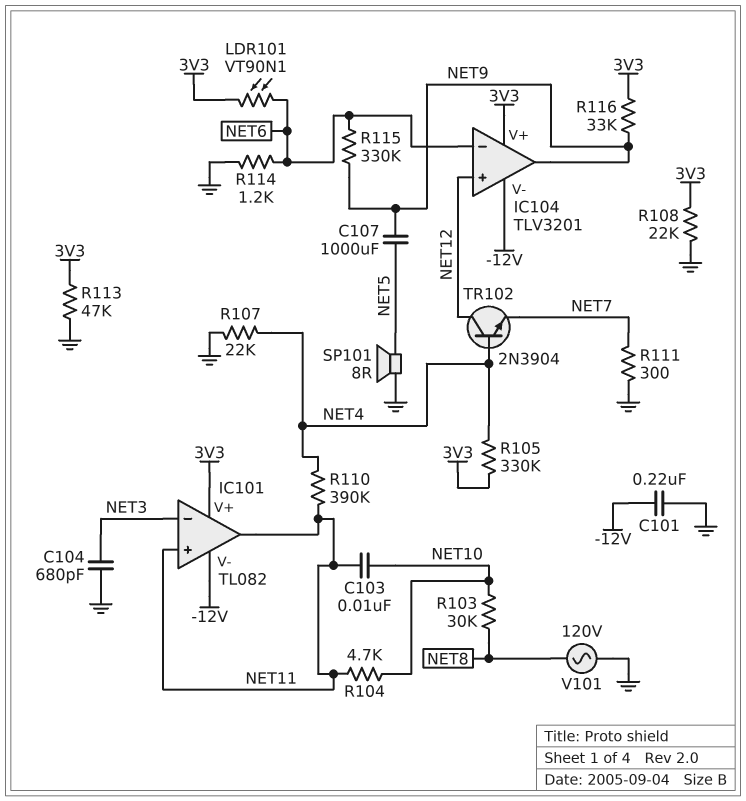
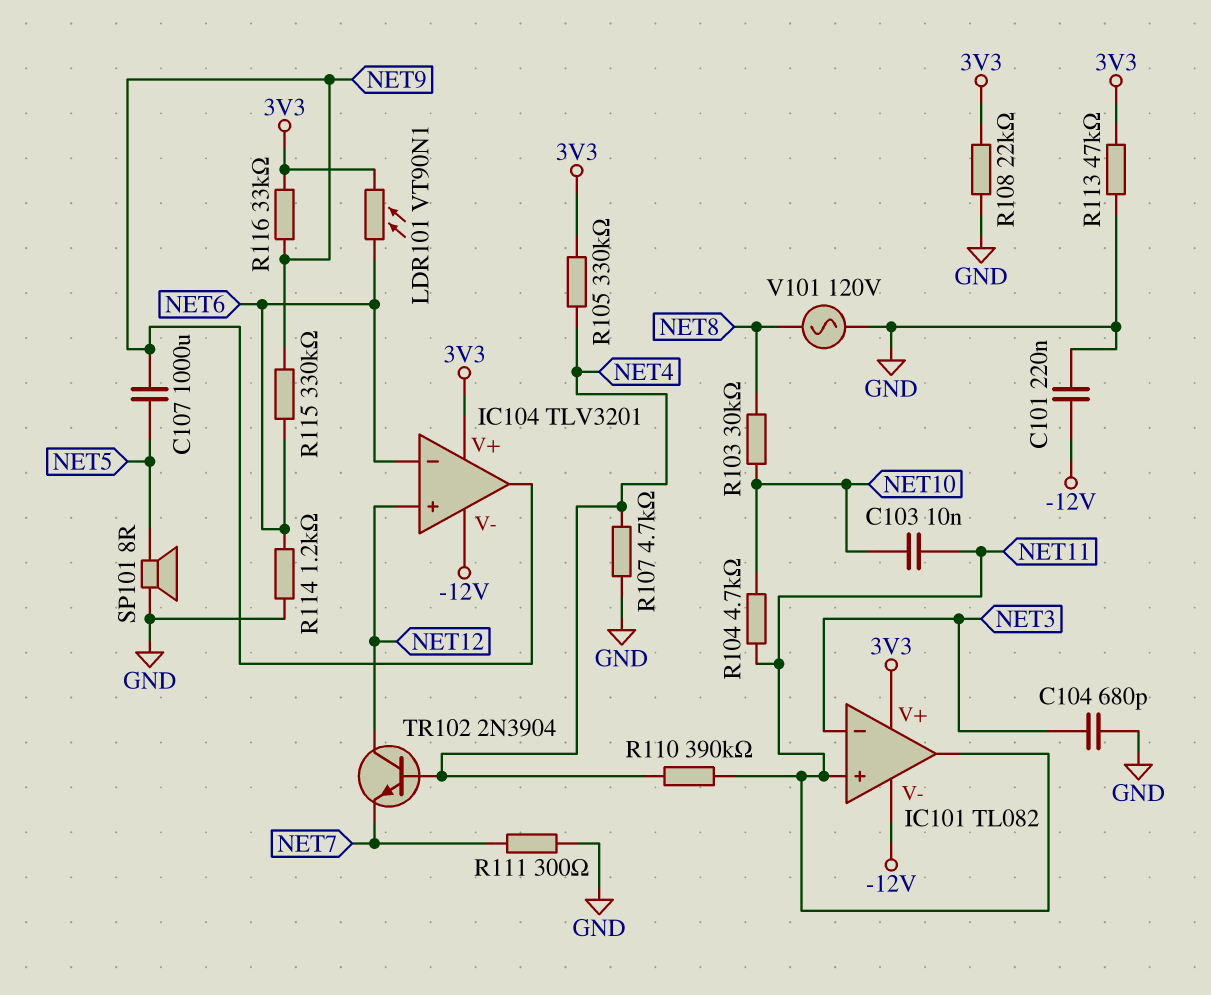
R107: 22k (GND, NET4) -> 4.7k (GND, NET4)

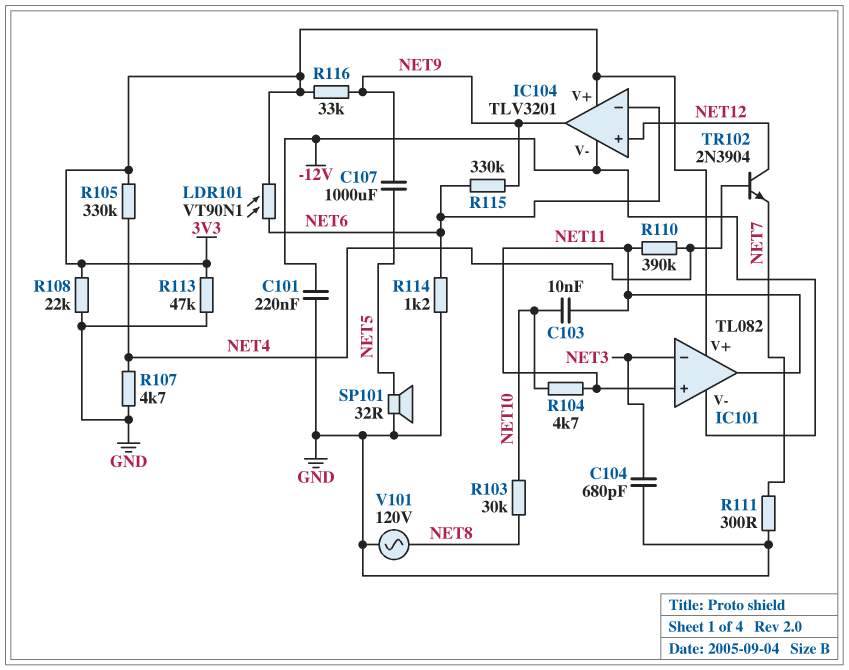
SP101: speaker 8R (GND, NET5) -> speaker 32R (GND, NET5)

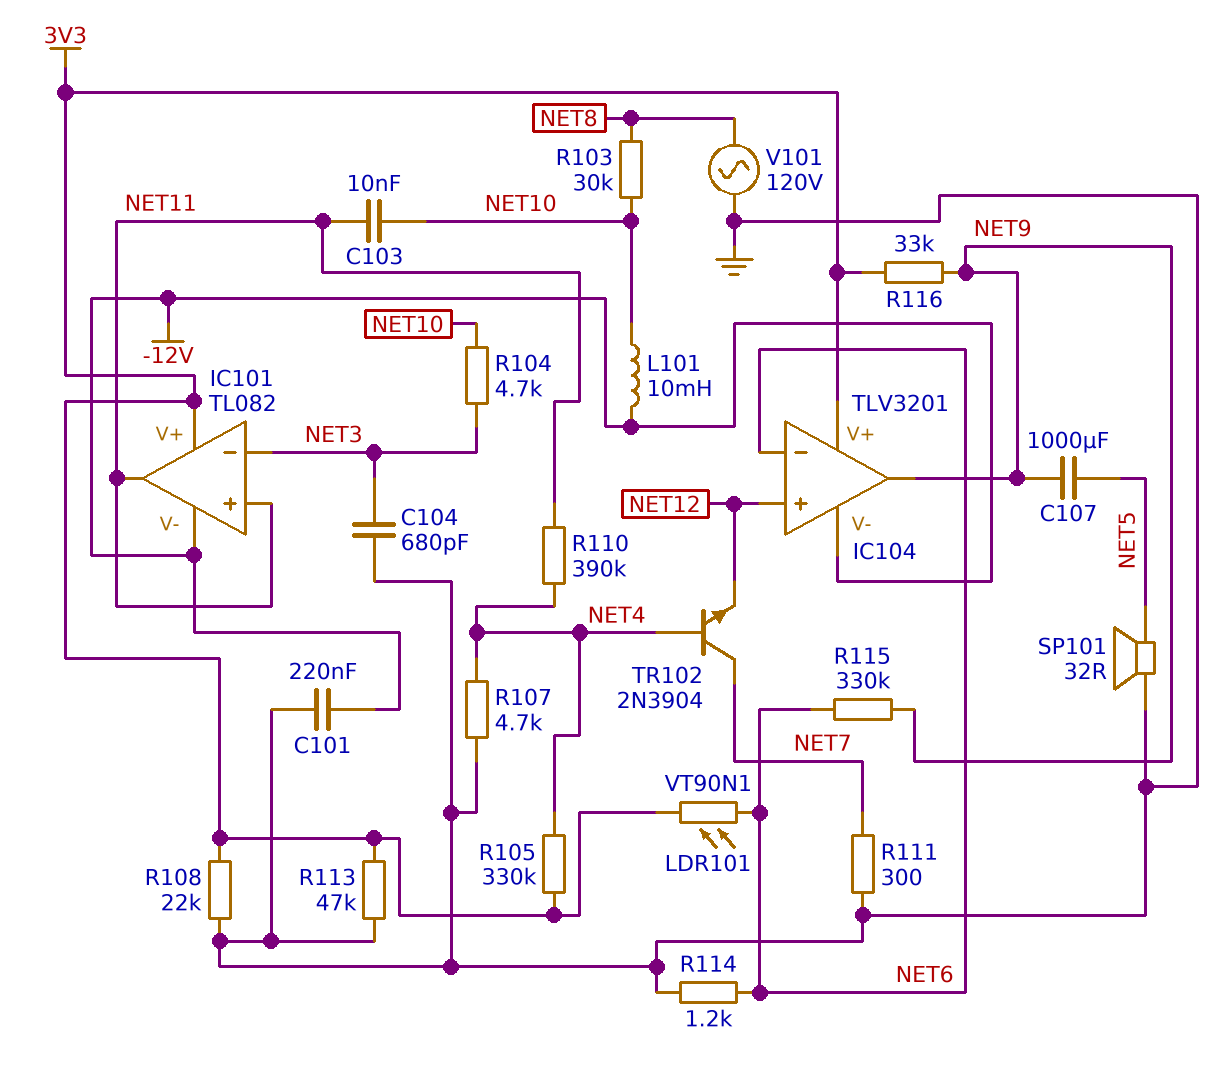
L101: none -> 10mH (-12V, NET10)
R104: 4.7k (NET10, NET11) -> 4.7k (NET3, NET10)
TR102: NPN 2N3904 (B NET4, C NET12, E NET7) -> NPN 2N3904 (B NET4, C NET7, E NET12)

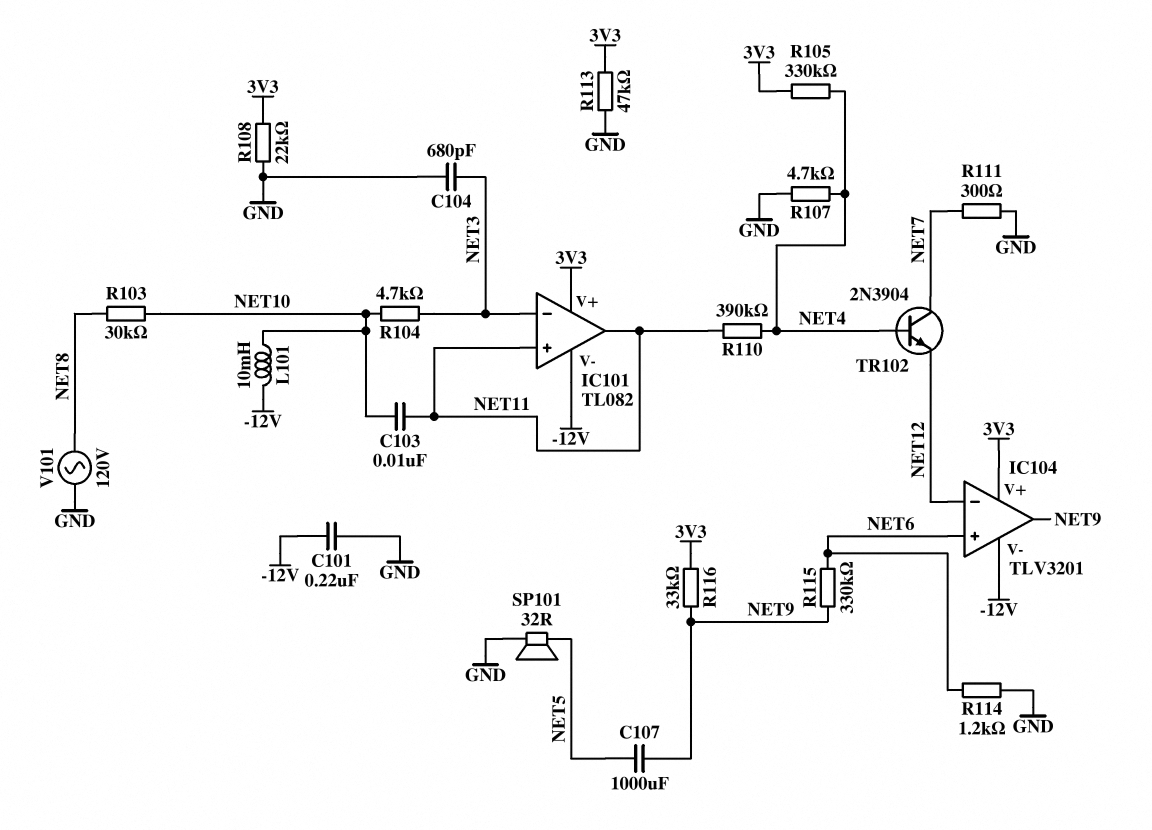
IC104 pin in+: NET12 -> NET6
IC104 pin in-: NET6 -> NET12
LDR101: VT90N1 (3V3, NET6) -> none

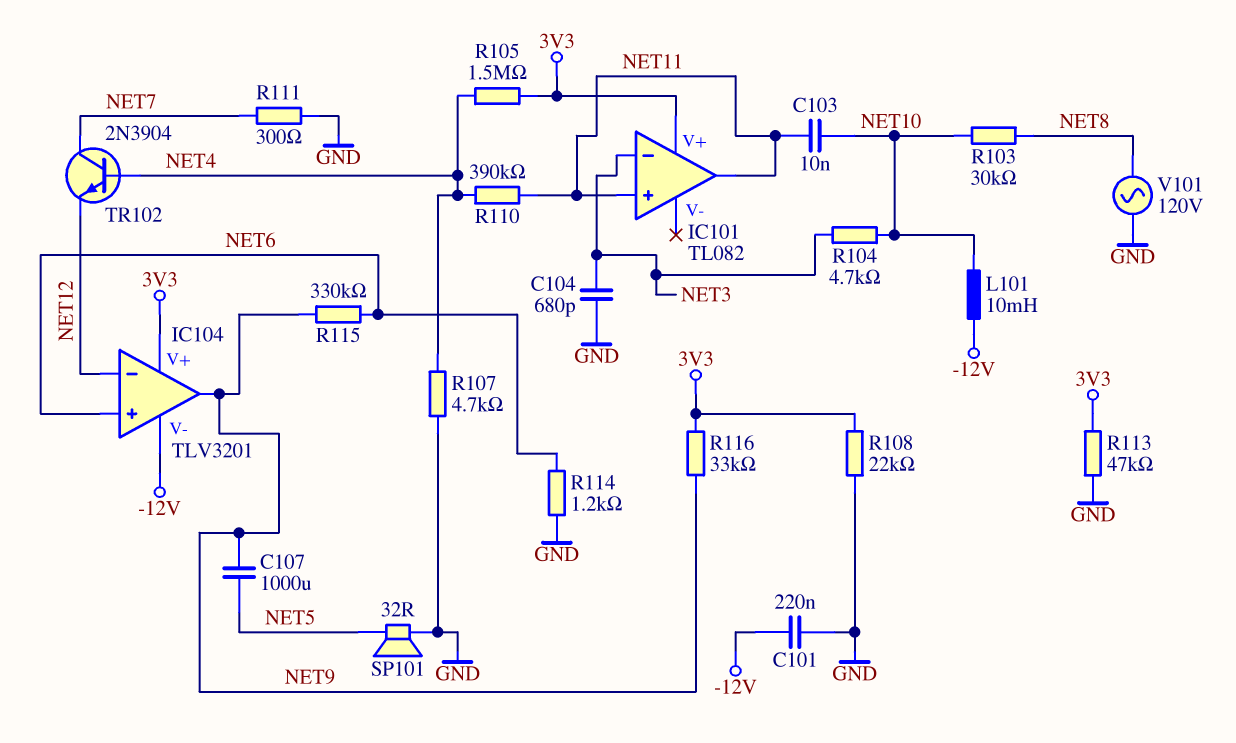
IC101 pin V-: -12V -> none
R105: 330k (3V3, NET4) -> 1.5M (3V3, NET4)

